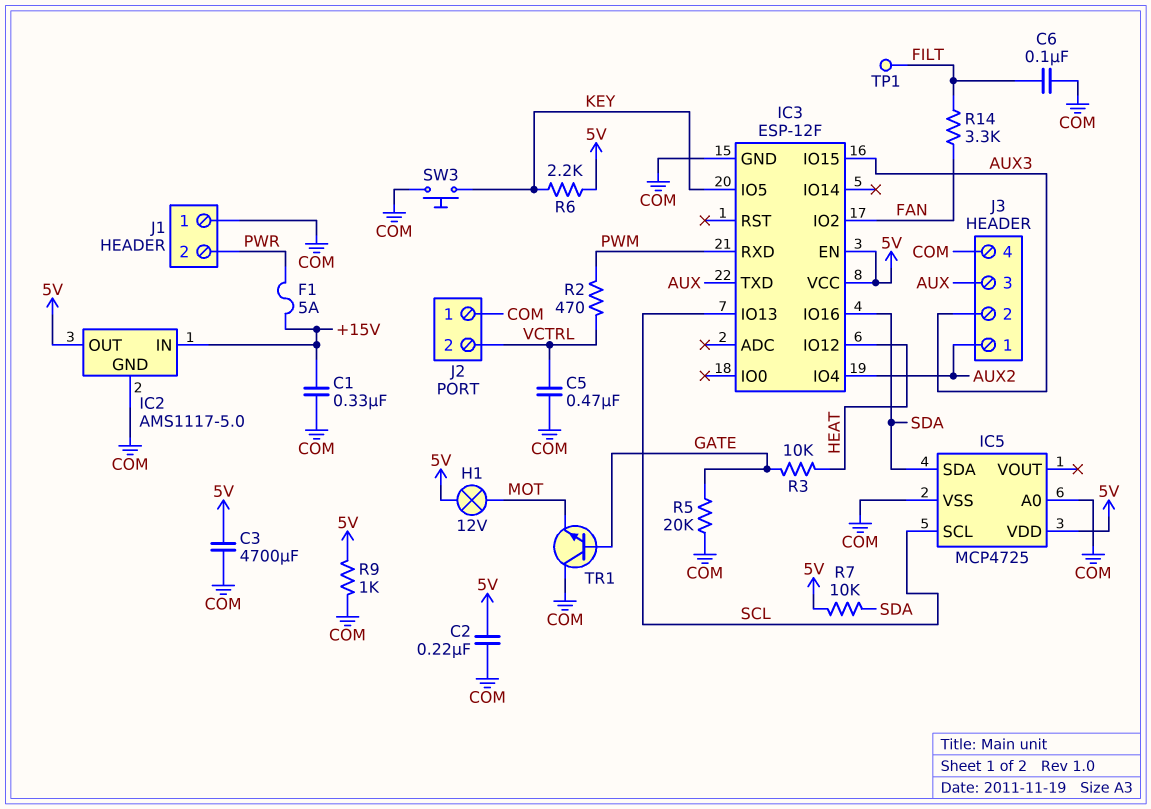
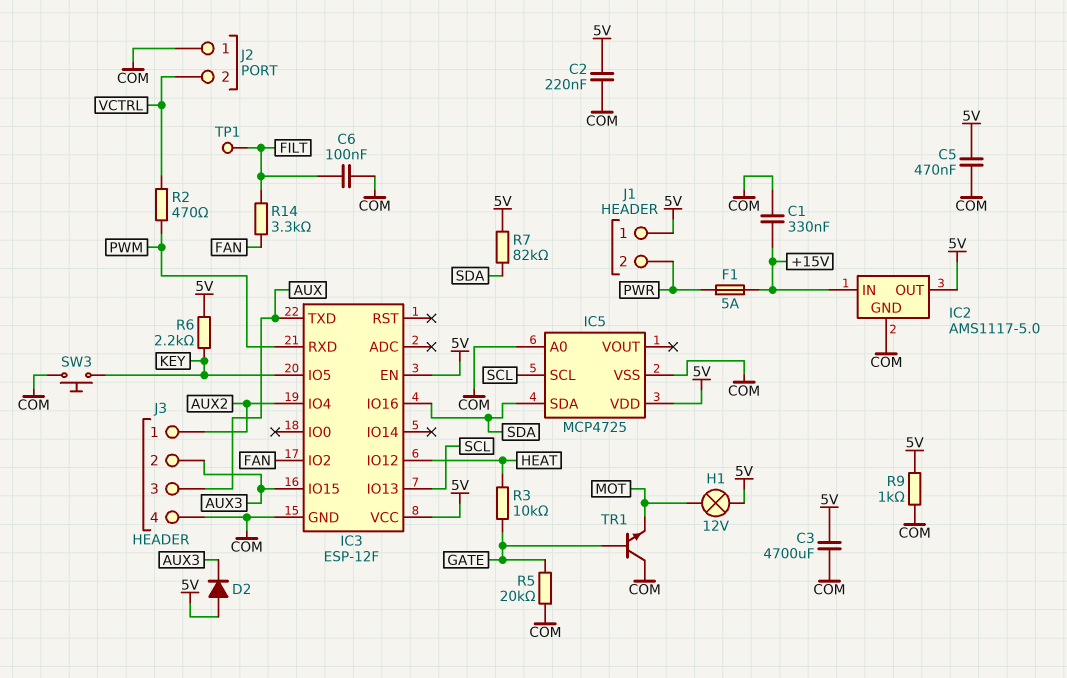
C5: 470nF (COM, VCTRL) -> 470nF (5V, COM)
D2: none -> diode (A 5V, K AUX3)
J1 pin 1: COM -> 5V
R7: 10k (5V, SDA) -> 82k (5V, SDA)

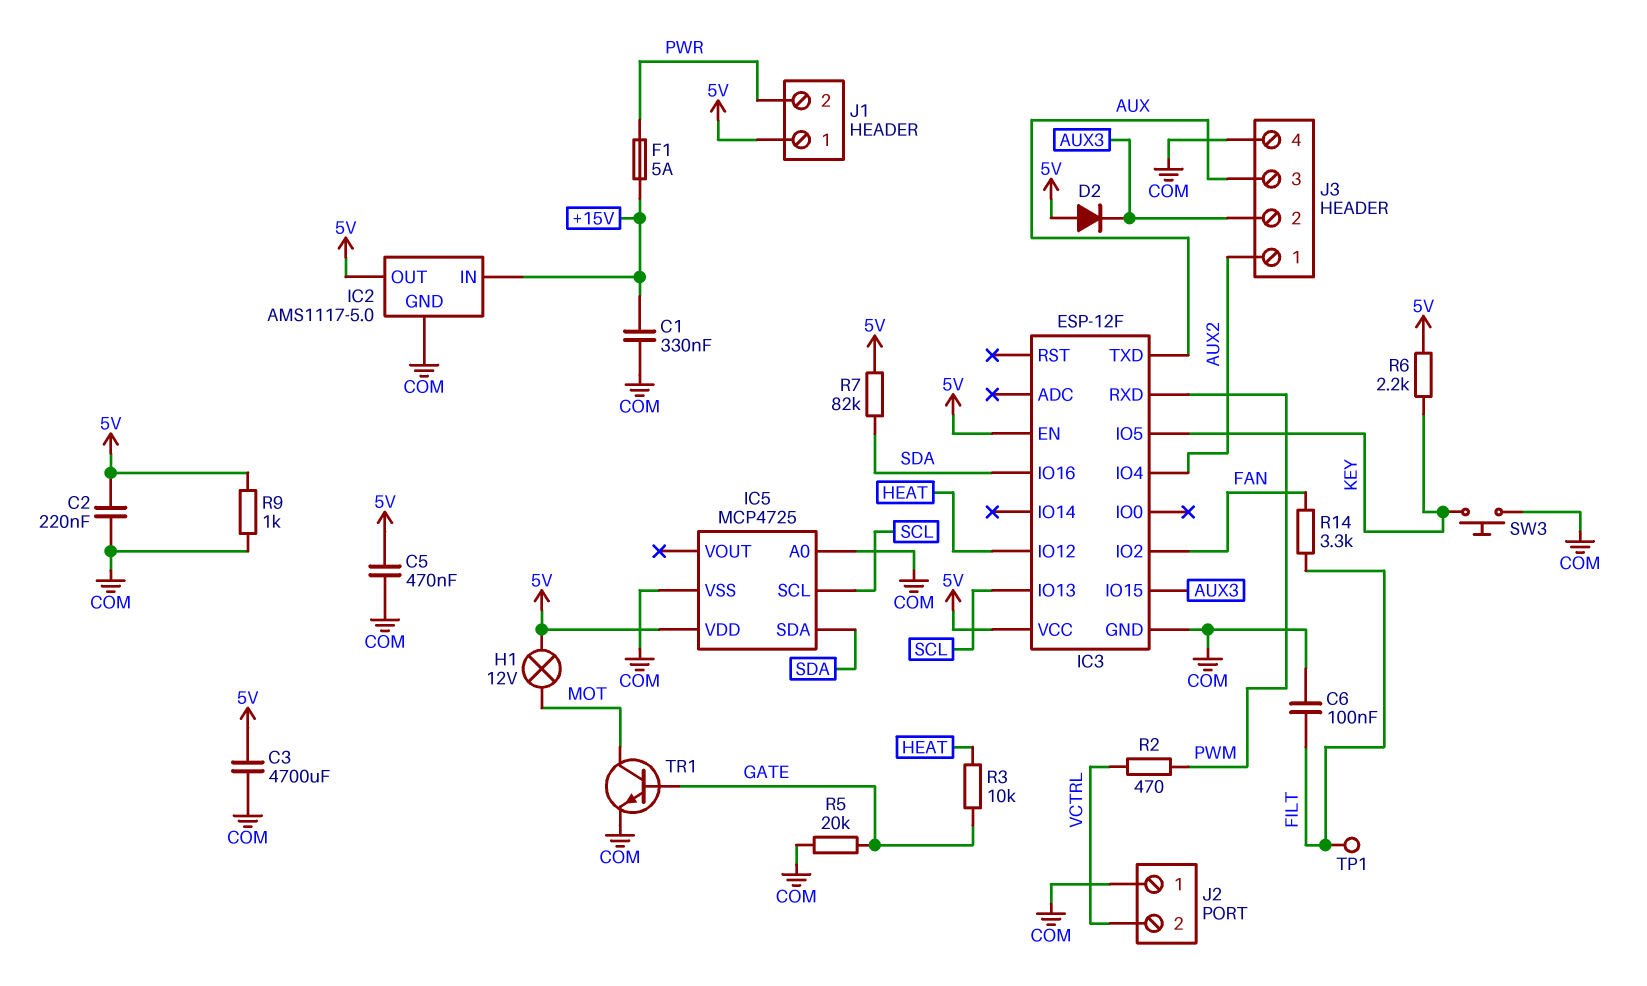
TR1: NPN (B GATE, C COM, E MOT) -> NPN (B GATE, C MOT, E COM)

